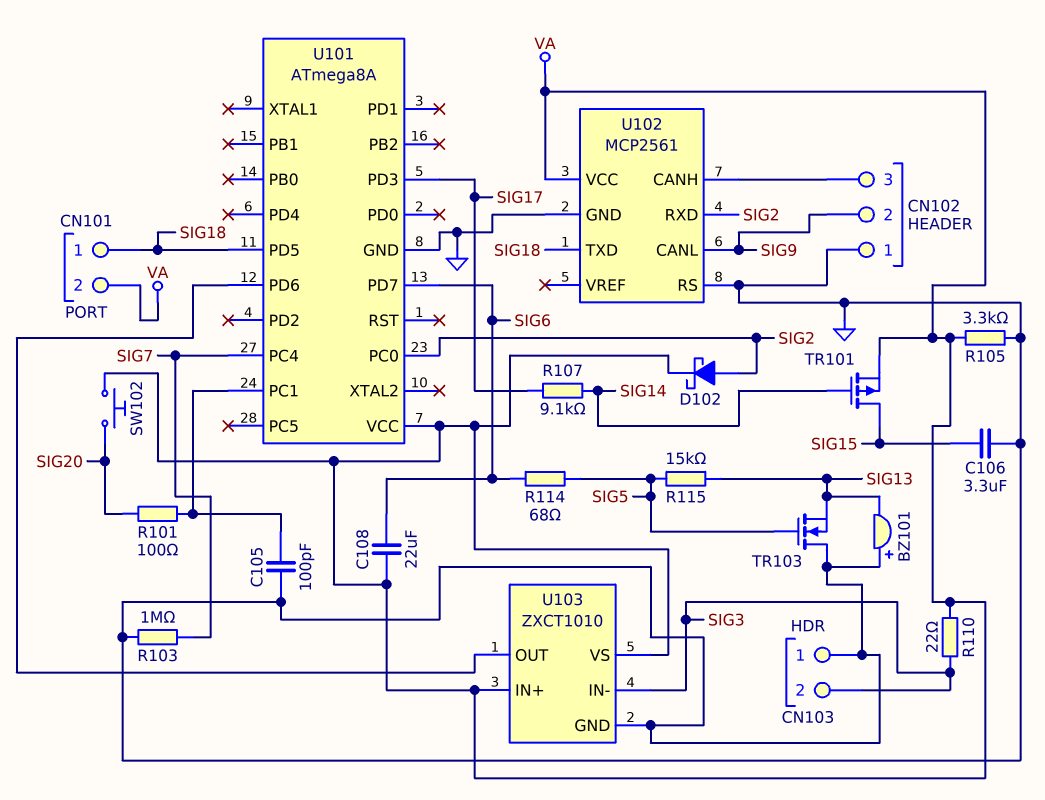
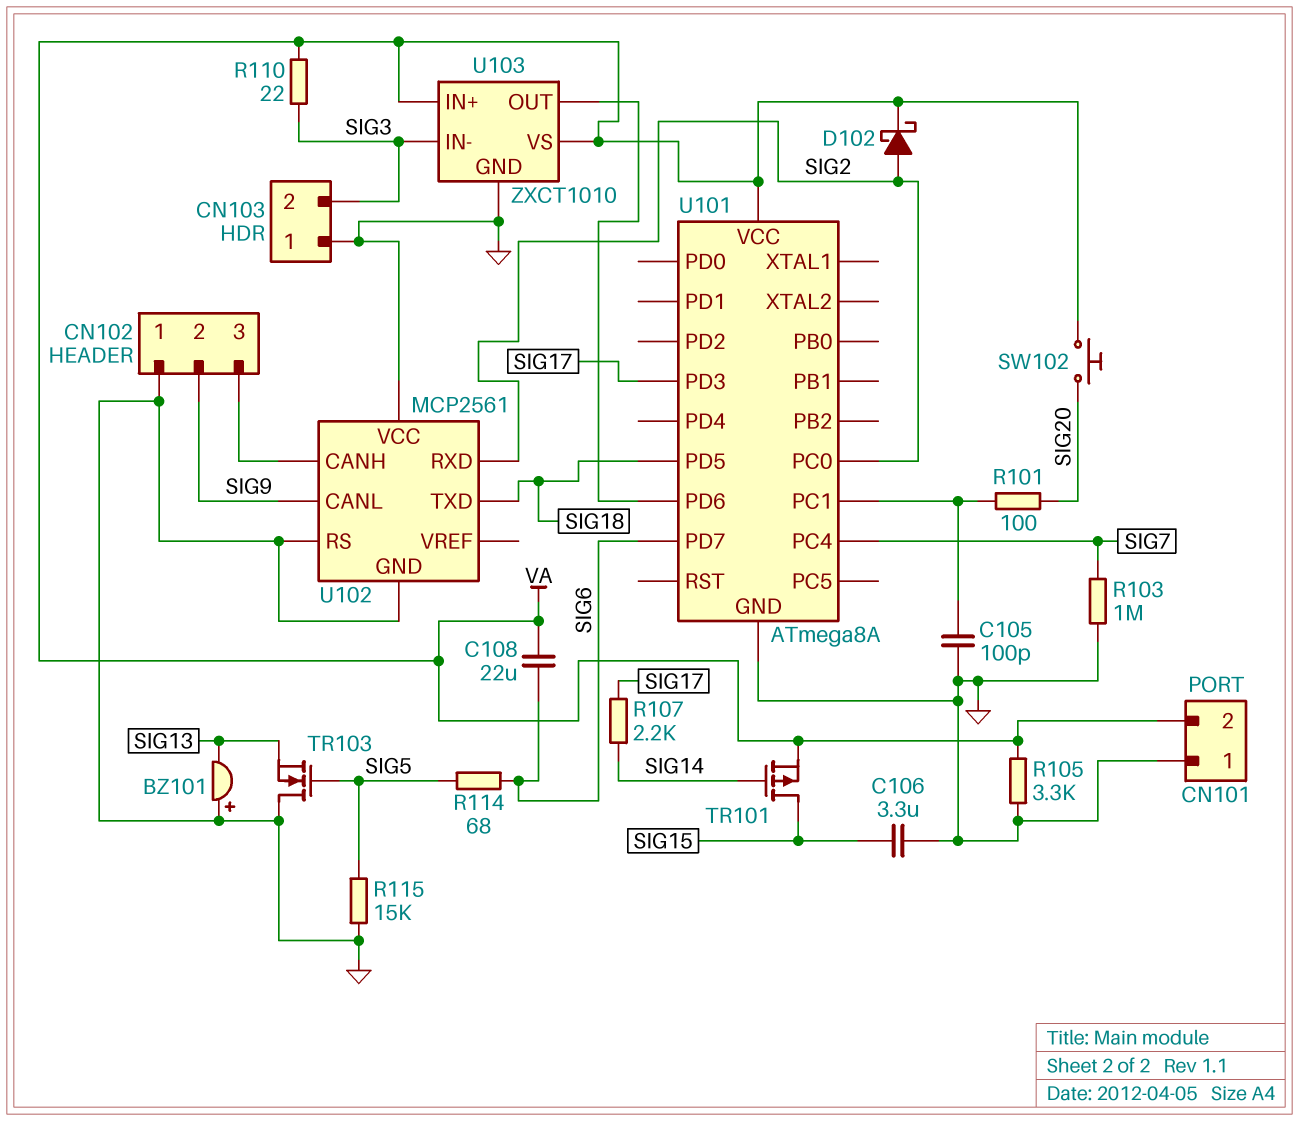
CN101 pin 1: SIG18 -> GND
R107: 9.1k (SIG14, SIG17) -> 2.2k (SIG14, SIG17)
R115: 15k (SIG5, SIG13) -> 15k (GND, SIG5)
U102 pin VCC: VA -> GND

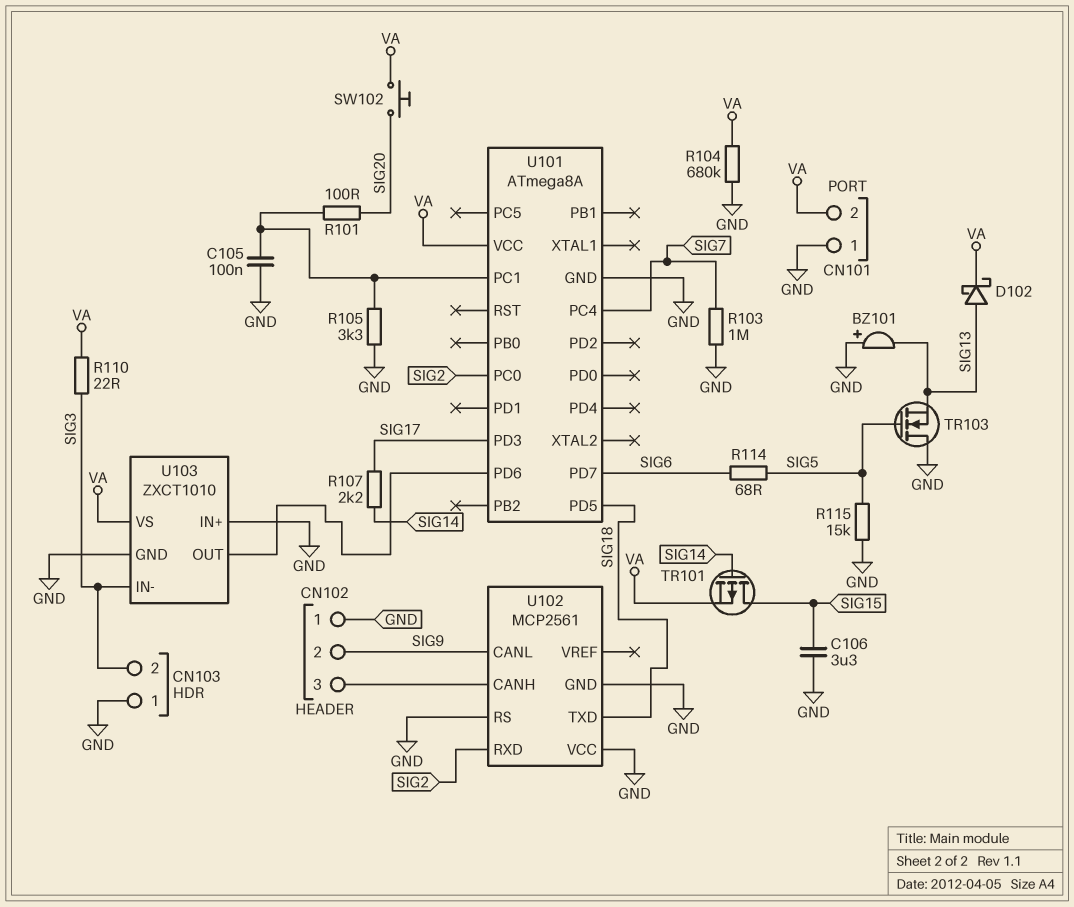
C105: 100pF (GND, U101/PC1) -> 100nF (GND, U101/PC1)
C108: 22uF (SIG6, VA) -> none
D102: schottky (A SIG2, K VA) -> schottky (A SIG13, K VA)
R104: none -> 680k (GND, VA)
R105: 3.3k (GND, VA) -> 3.3k (GND, U101/PC1)
U103 pin IN+: VA -> GND

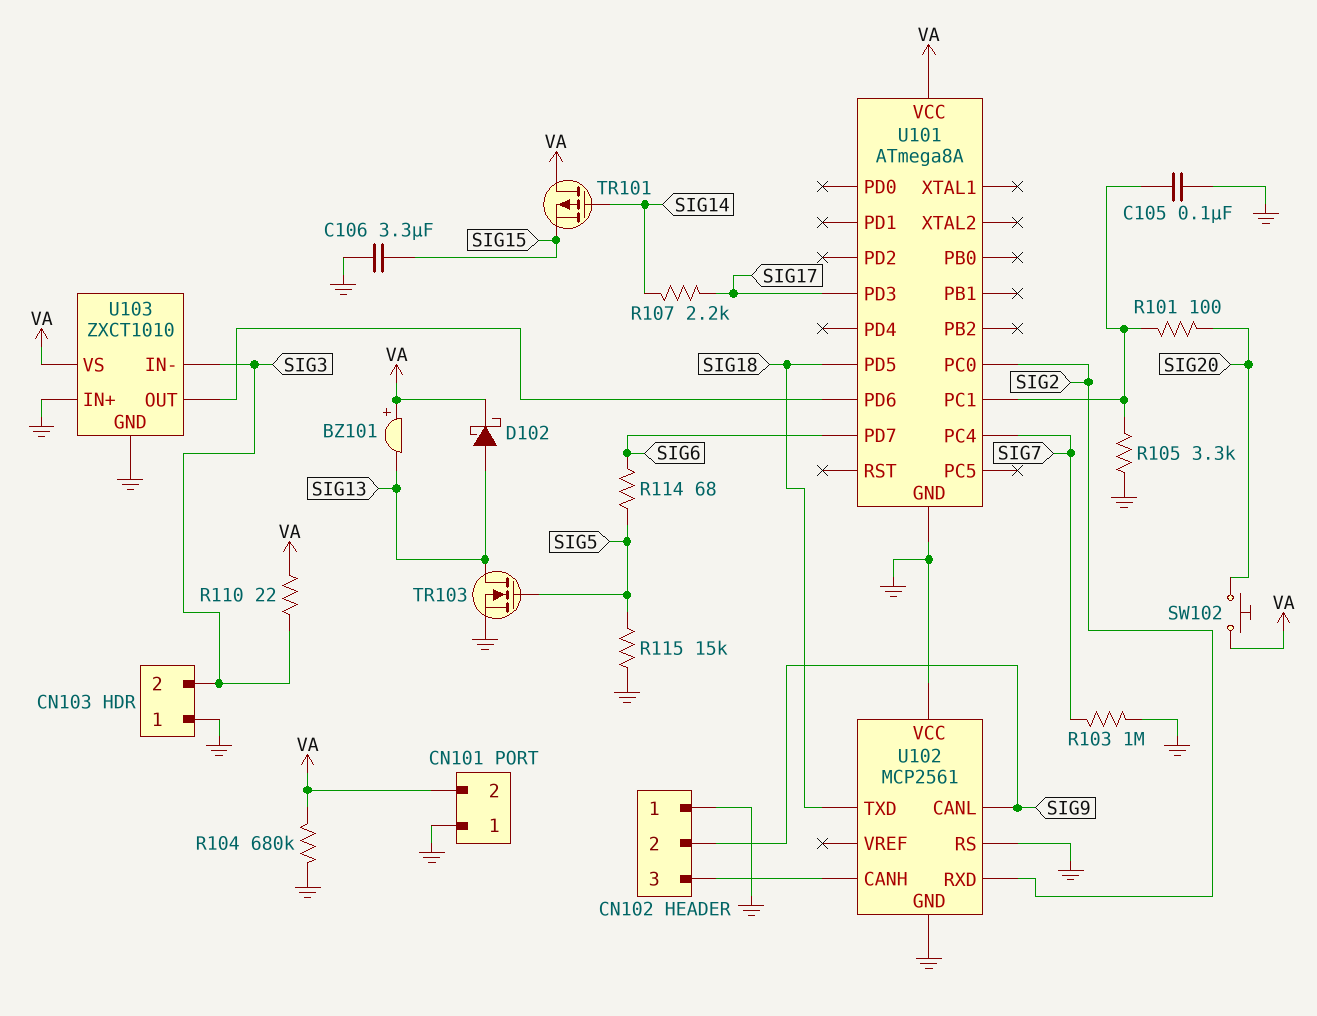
BZ101: buzzer (plus GND, minus SIG13) -> buzzer (plus VA, minus SIG13)
TR101: PMOS (G SIG14, D SIG15, S VA) -> PMOS (G SIG14, D VA, S SIG15)
TR103: NMOS (G SIG5, D GND, S SIG13) -> NMOS (G SIG5, D SIG13, S GND)

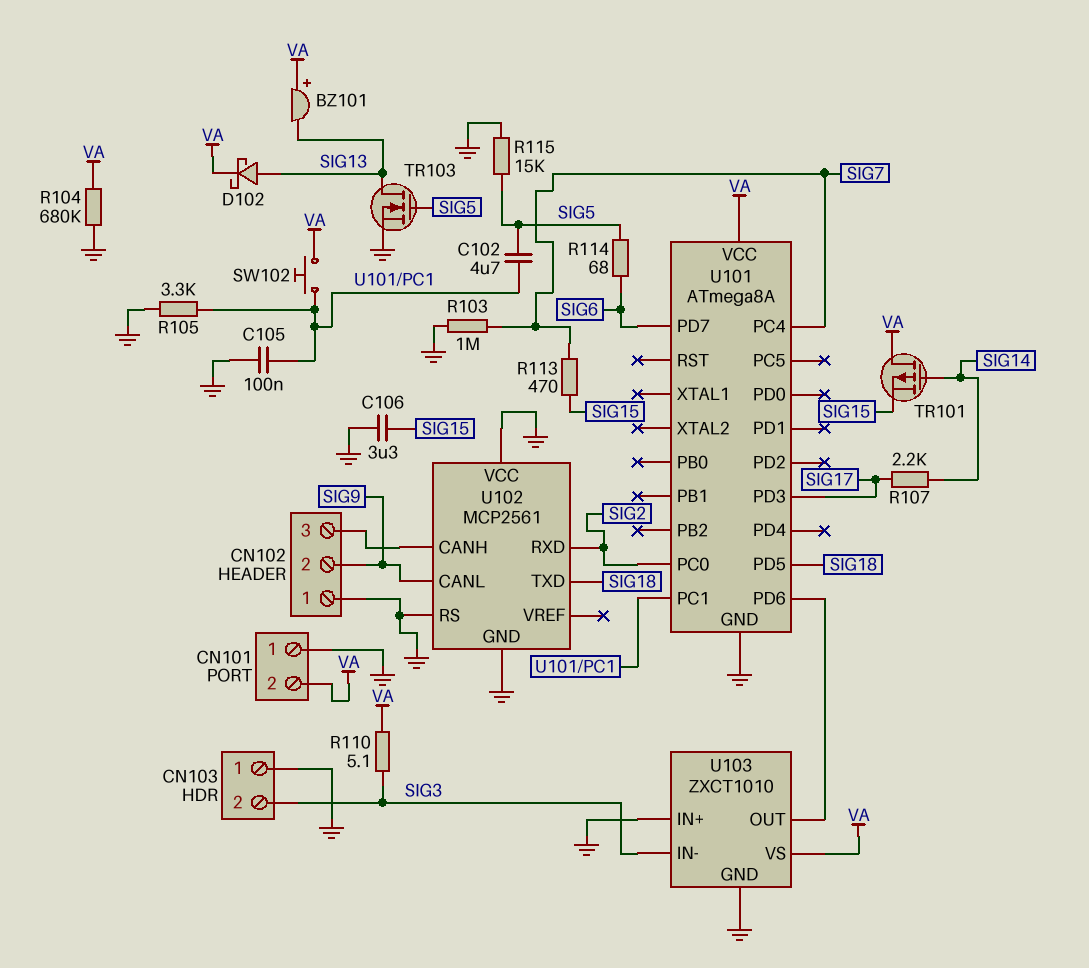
C102: none -> 4.7uF (SIG5, U101/PC1)
R101: 100 (SIG20, U101/PC1) -> none
R110: 22 (SIG3, VA) -> 5.1 (SIG3, VA)
R113: none -> 470 (SIG7, SIG15)
SW102: button (SIG20, VA) -> button (U101/PC1, VA)

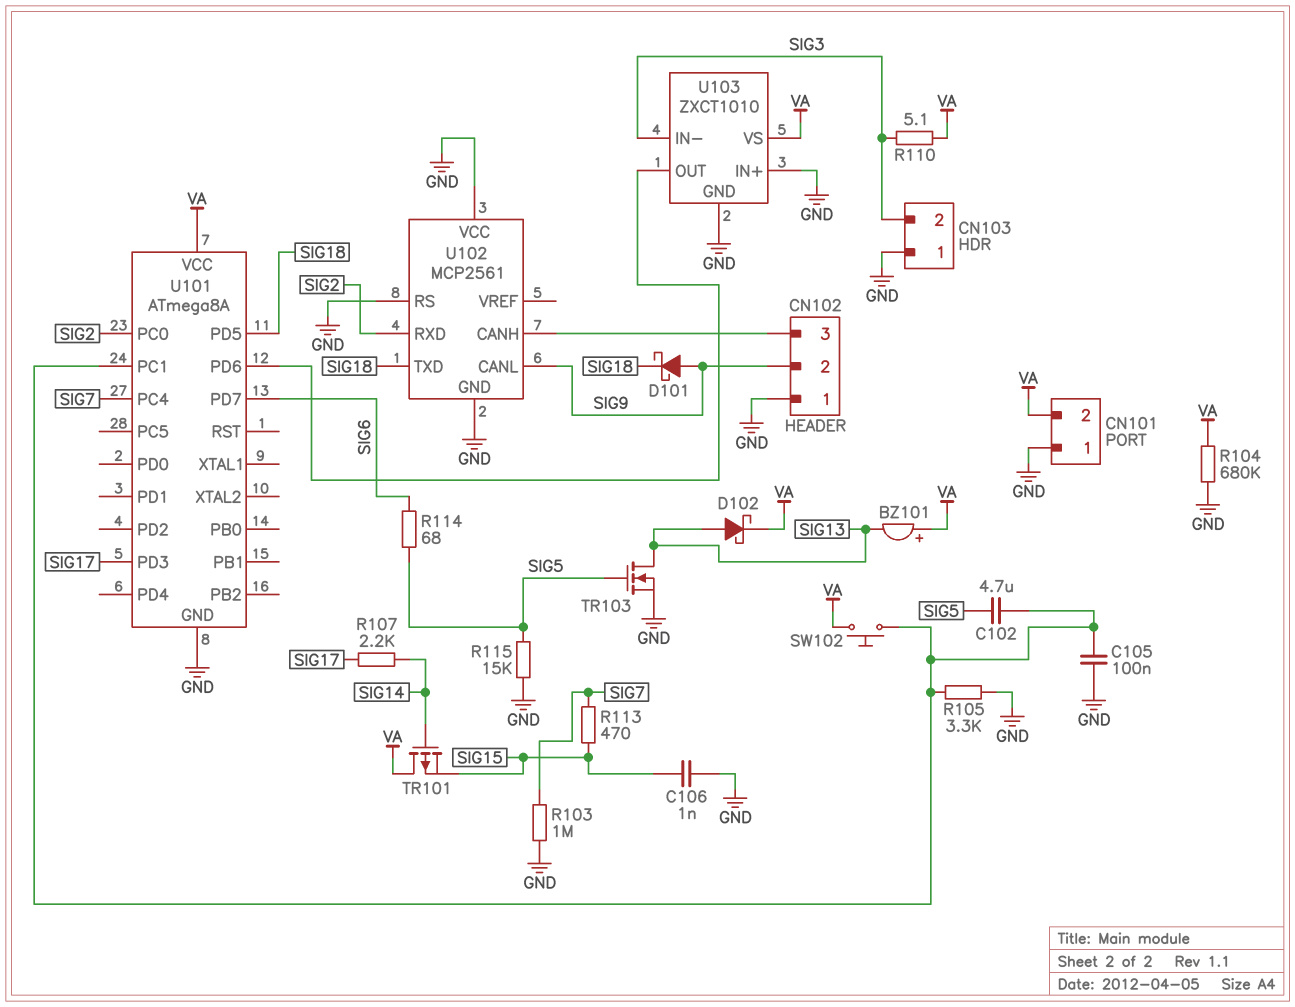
C106: 3.3uF (GND, SIG15) -> 1nF (GND, SIG15)
D101: none -> schottky (A SIG9, K SIG18)

